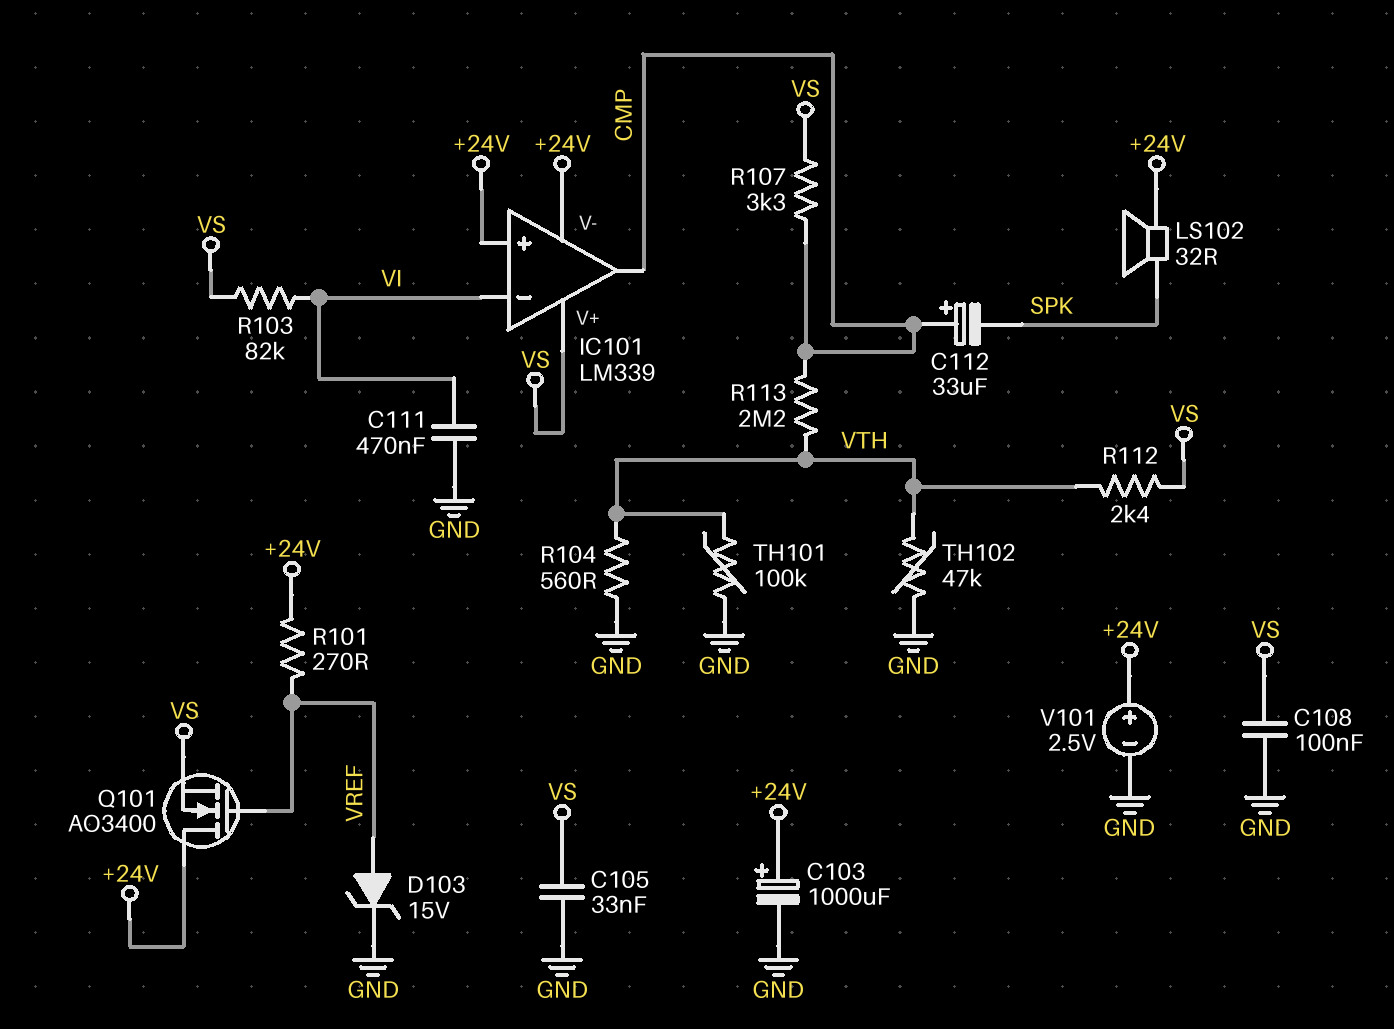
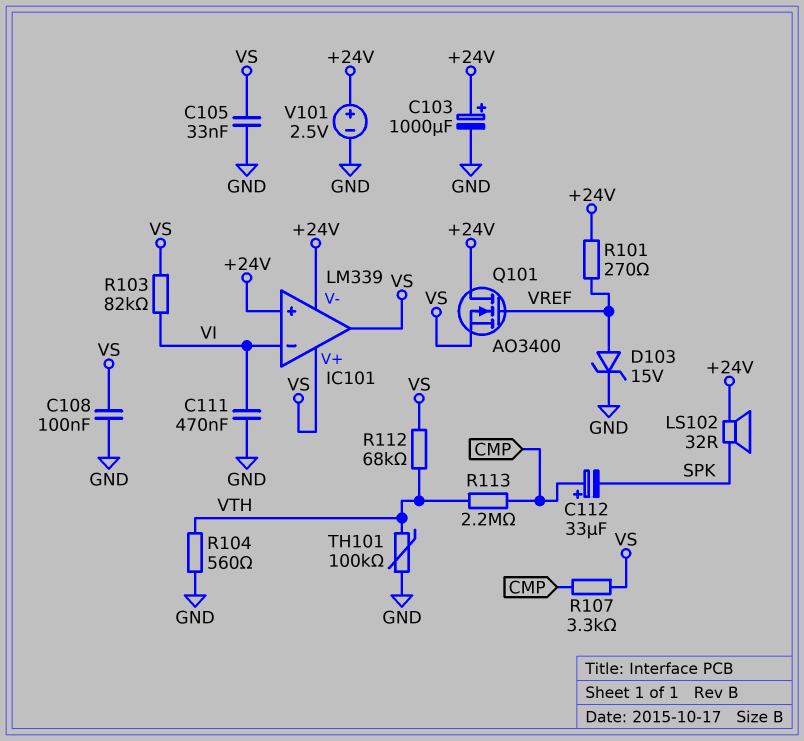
IC101 pin out: CMP -> VS
R112: 2.4k (VS, VTH) -> 68k (VS, VTH)
TH102: 47k (GND, VTH) -> none

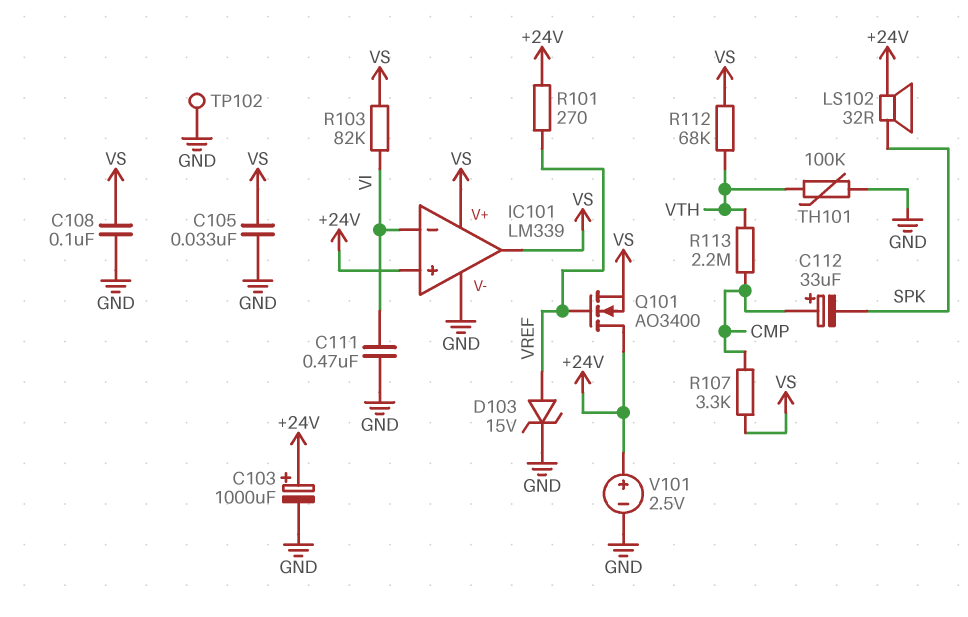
IC101 pin V-: +24V -> GND
R104: 560 (GND, VTH) -> none
TP102: none -> test point (GND)

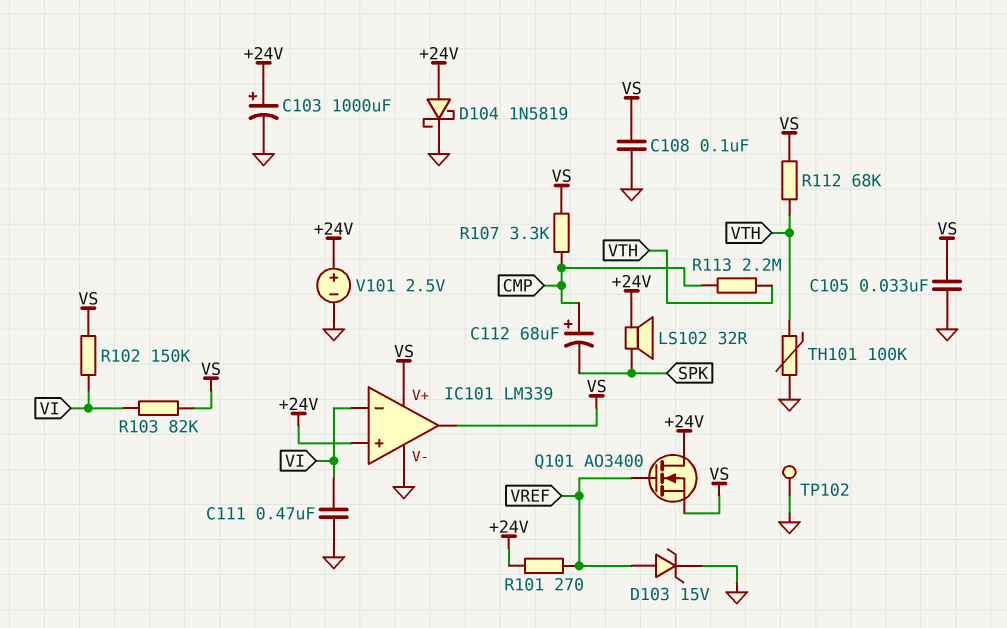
C112: 33uF (plus CMP, minus SPK) -> 68uF (plus CMP, minus SPK)
D104: none -> schottky 1N5819 (A +24V, K GND)
R102: none -> 150k (VI, VS)

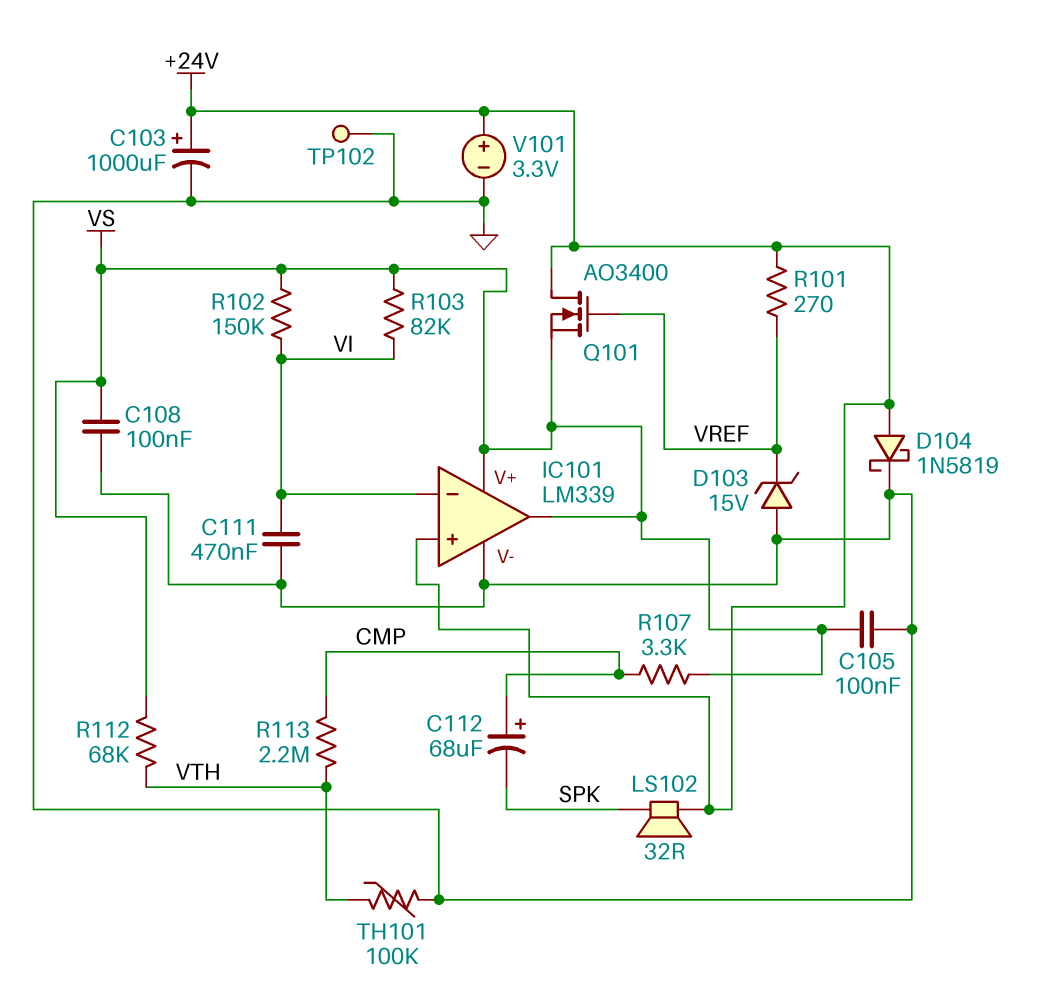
C105: 33nF (GND, VS) -> 100nF (GND, VS)
D103: zener 15V (A VREF, K GND) -> zener 15V (A GND, K VREF)
V101: 2.5V (plus +24V, minus GND) -> 3.3V (plus +24V, minus GND)

